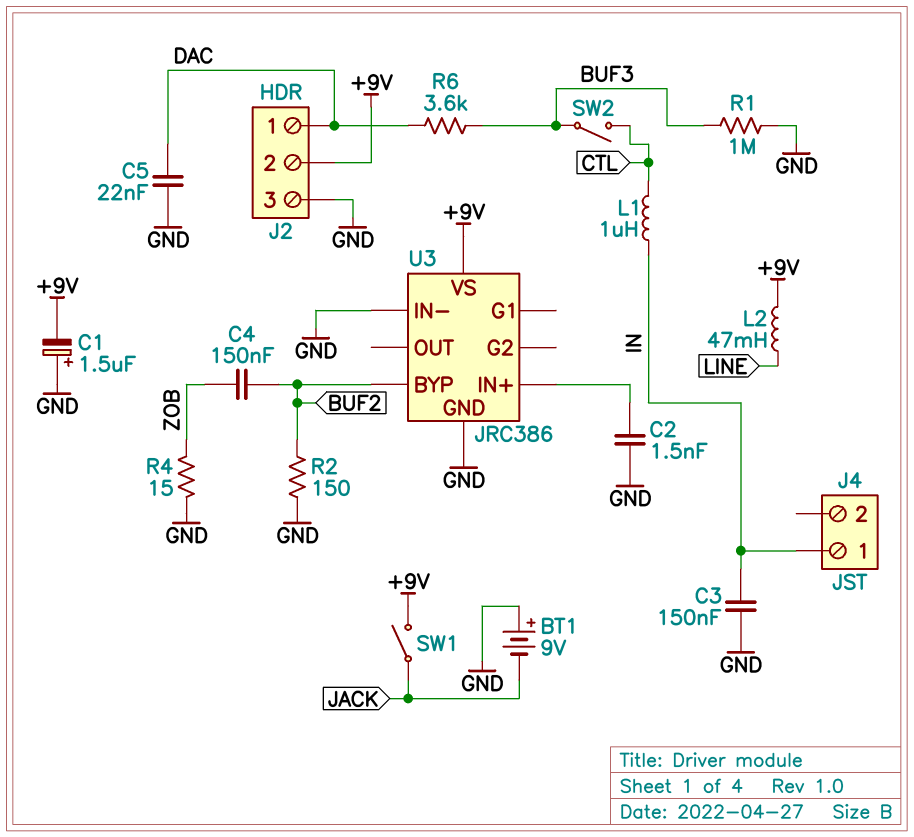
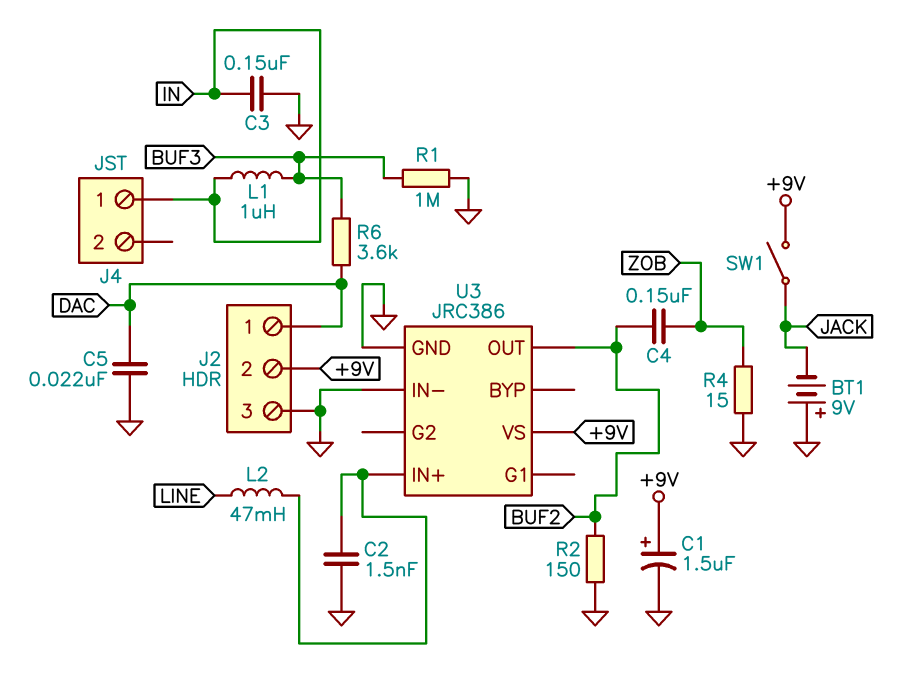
C1: 1.5uF (plus GND, minus +9V) -> 1.5uF (plus +9V, minus GND)
L1: 1uH (CTL, IN) -> 1uH (BUF3, IN)
L2: 47mH (+9V, LINE) -> 47mH (LINE, U3/IN+)
SW2: switch (BUF3, CTL) -> none
U3 pin BYP: BUF2 -> none
U3 pin OUT: none -> BUF2

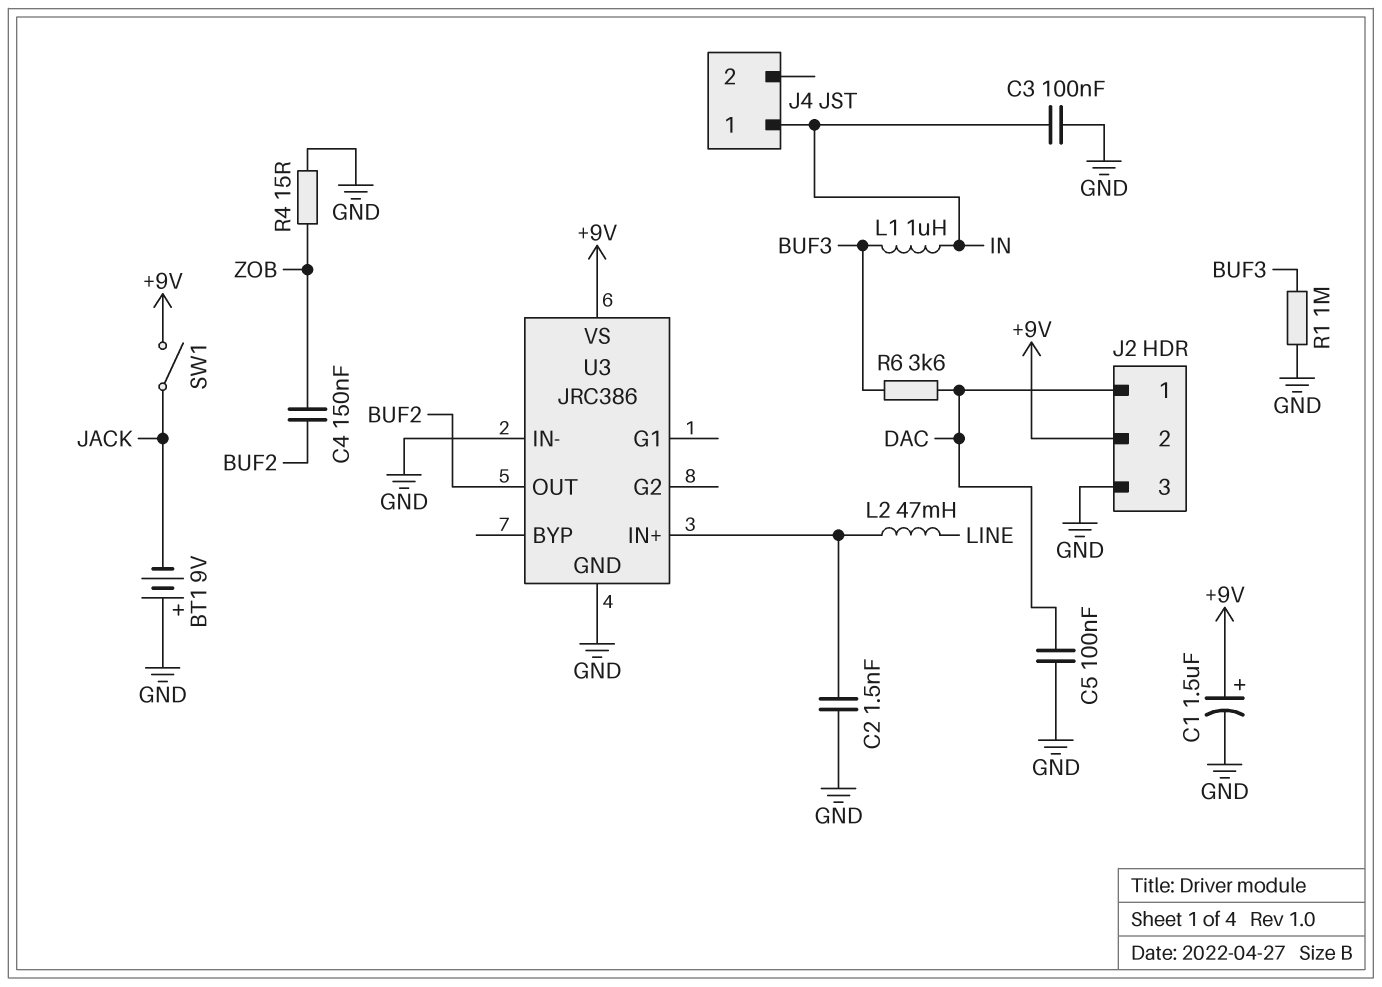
C3: 150nF (GND, IN) -> 100nF (GND, IN)
C5: 22nF (DAC, GND) -> 100nF (DAC, GND)
R2: 150 (BUF2, GND) -> none

